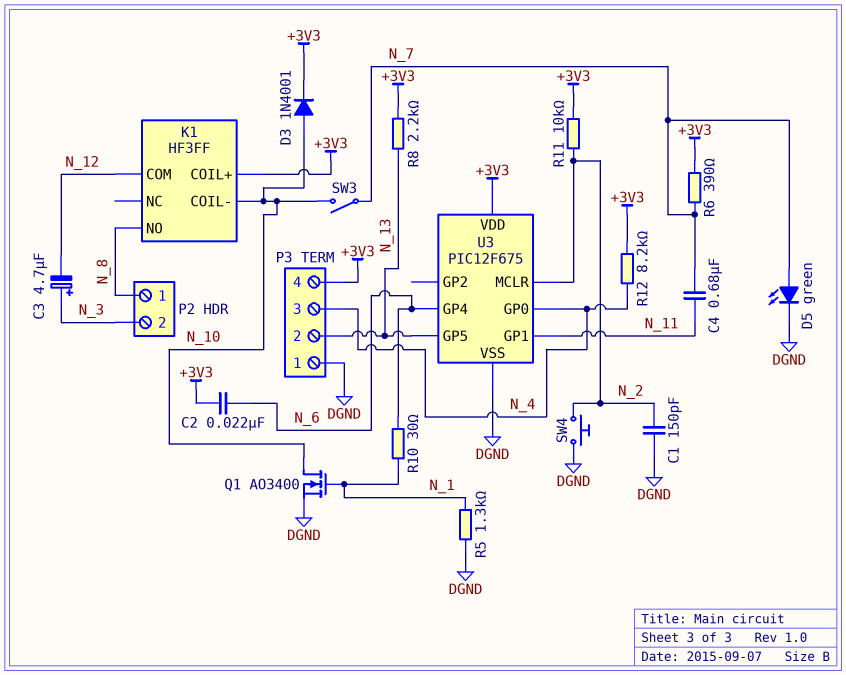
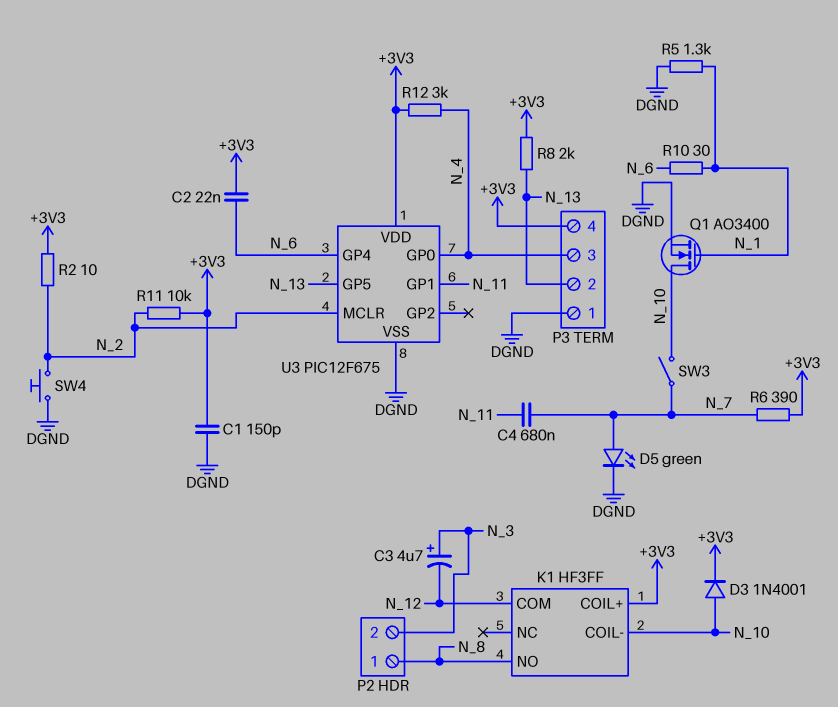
C1: 150pF (DGND, N_2) -> 150pF (+3V3, DGND)
R2: none -> 10 (+3V3, N_2)
R8: 2.2k (+3V3, N_13) -> 2k (+3V3, N_13)
R12: 8.2k (+3V3, N_4) -> 3k (+3V3, N_4)

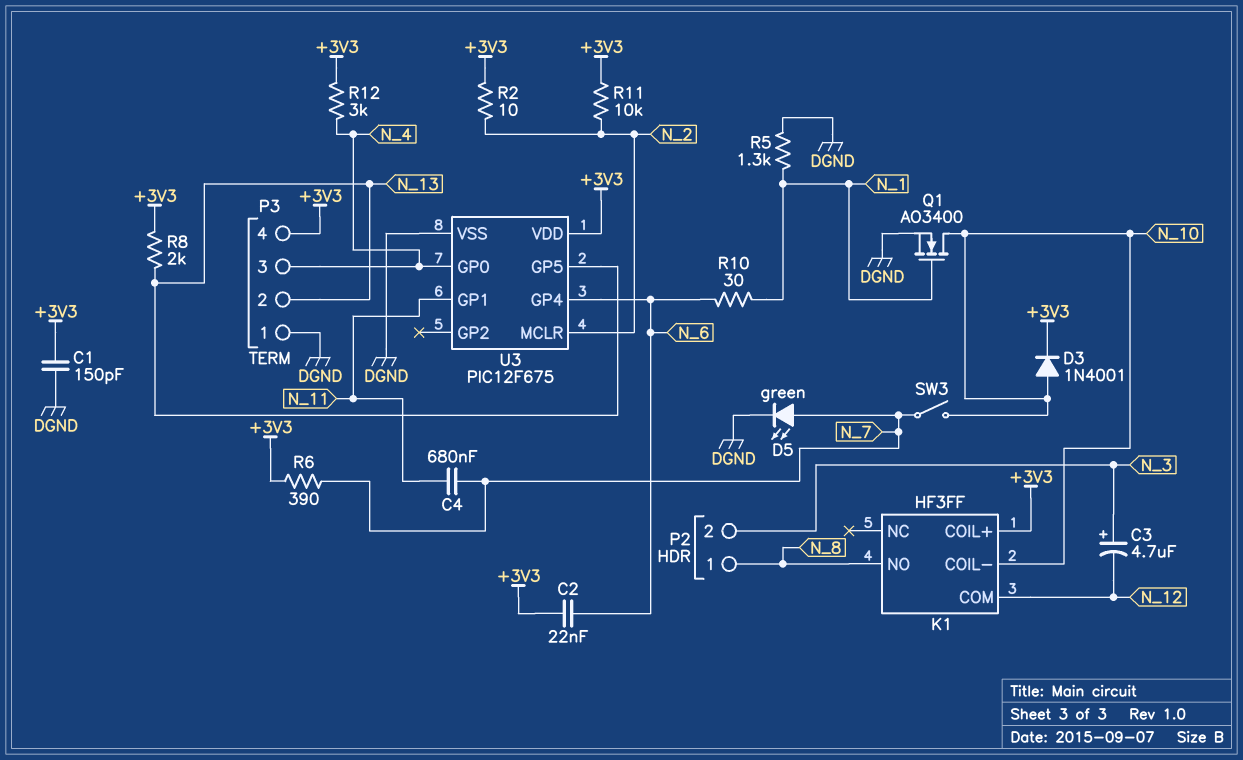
SW4: button (DGND, N_2) -> none

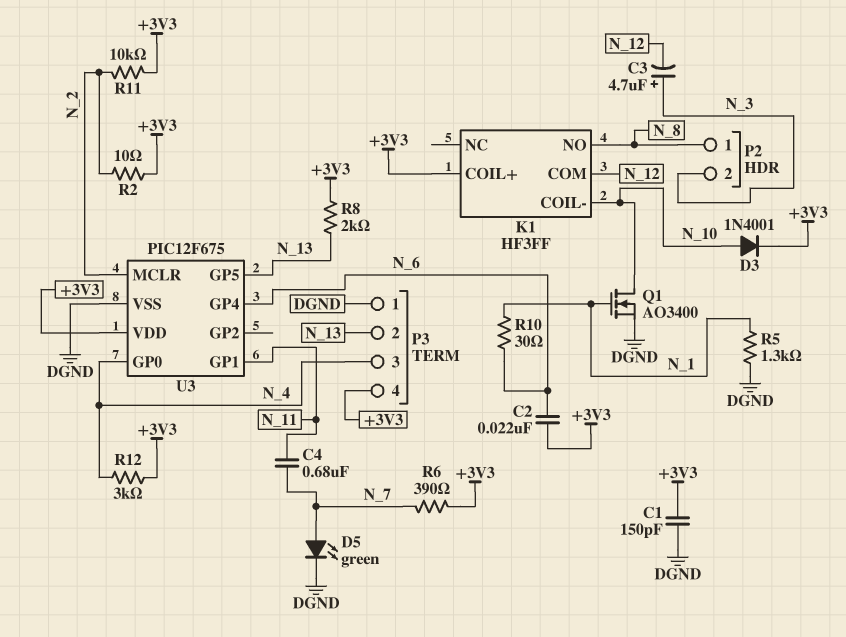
SW3: switch (N_7, N_10) -> none

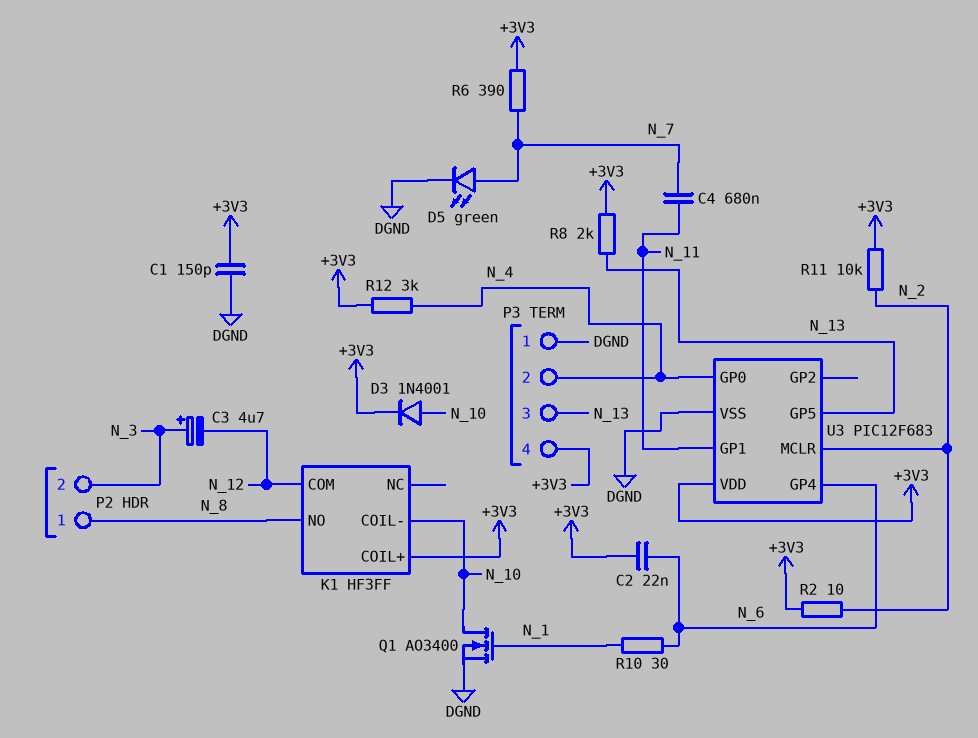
P3 pin 2: N_13 -> N_4
P3 pin 3: N_4 -> N_13
R5: 1.3k (DGND, N_1) -> none
U3: PIC12F675 -> PIC12F683

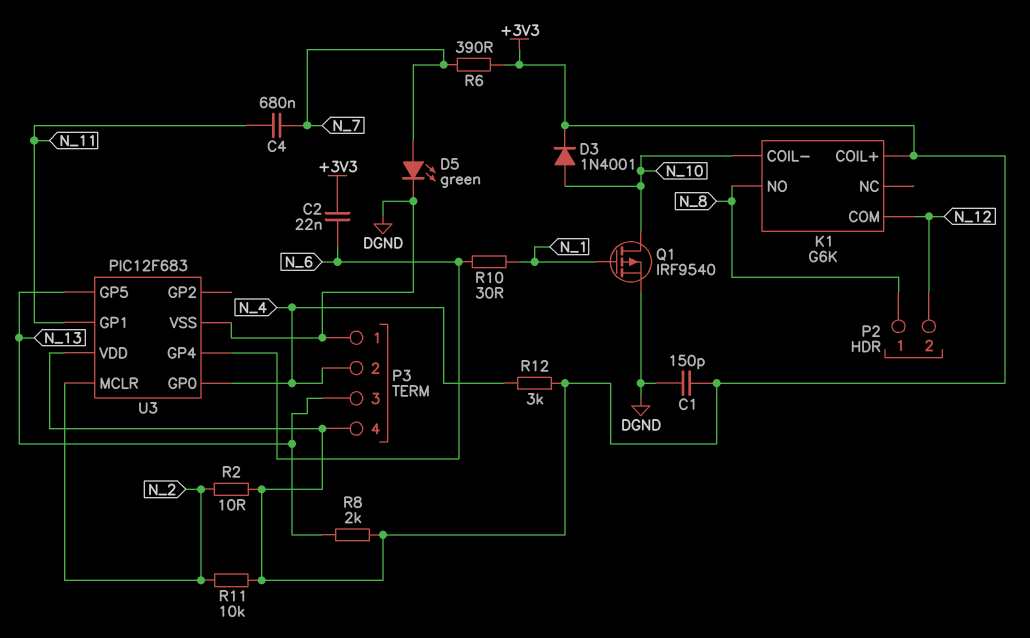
C3: 4.7uF (plus N_3, minus N_12) -> none
K1: HF3FF -> G6K
P2 pin 2: N_3 -> N_12
Q1: NMOS AO3400 (G N_1, D N_10, S DGND) -> PMOS IRF9540 (G N_1, D N_10, S DGND)

